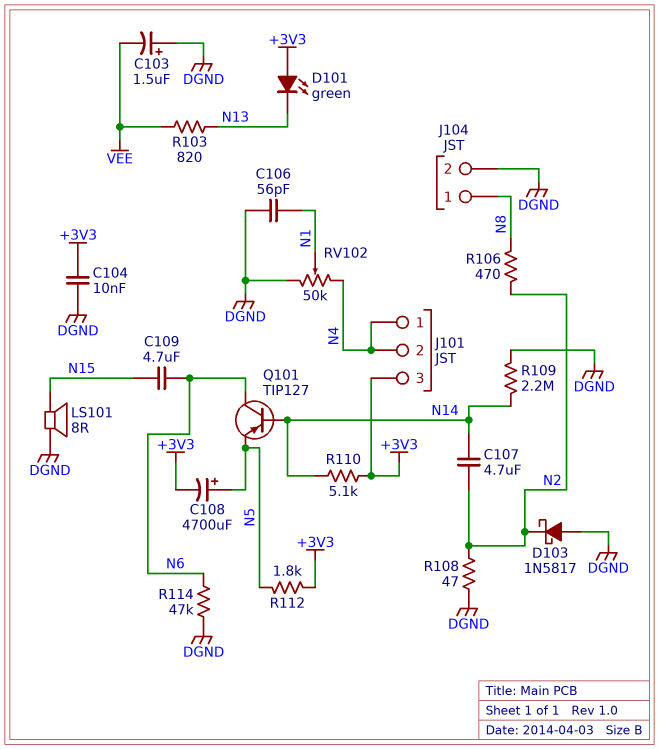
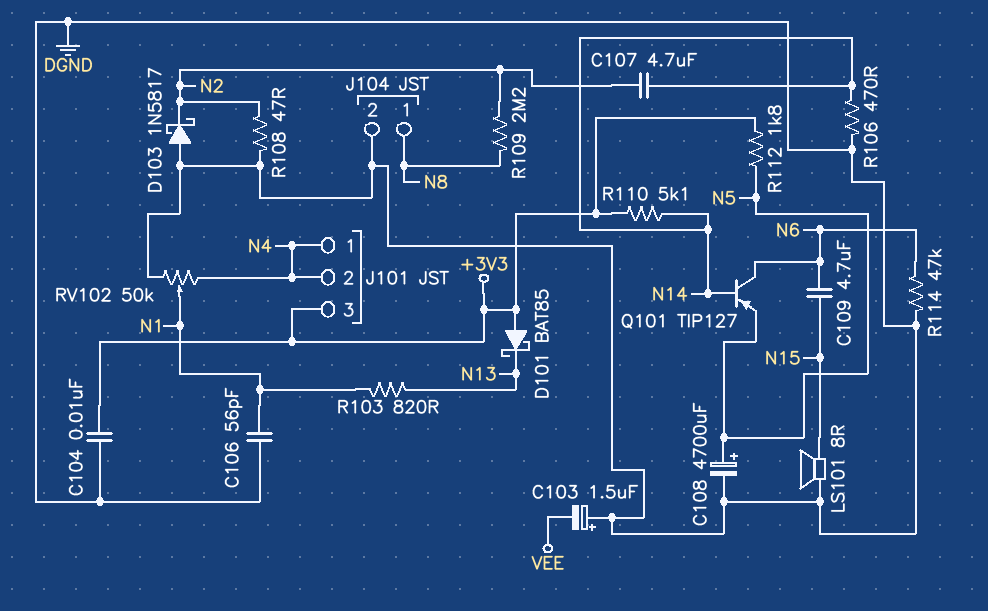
C108: 4700uF (plus N5, minus +3V3) -> 4700uF (plus N5, minus DGND)
D101: LED green (A +3V3, K N13) -> schottky BAT85 (A +3V3, K N13)
R103: 820 (N13, VEE) -> 820 (N1, N13)
R106: 470 (N2, N8) -> 470 (DGND, N14)
R109: 2.2M (DGND, N14) -> 2.2M (N2, N8)

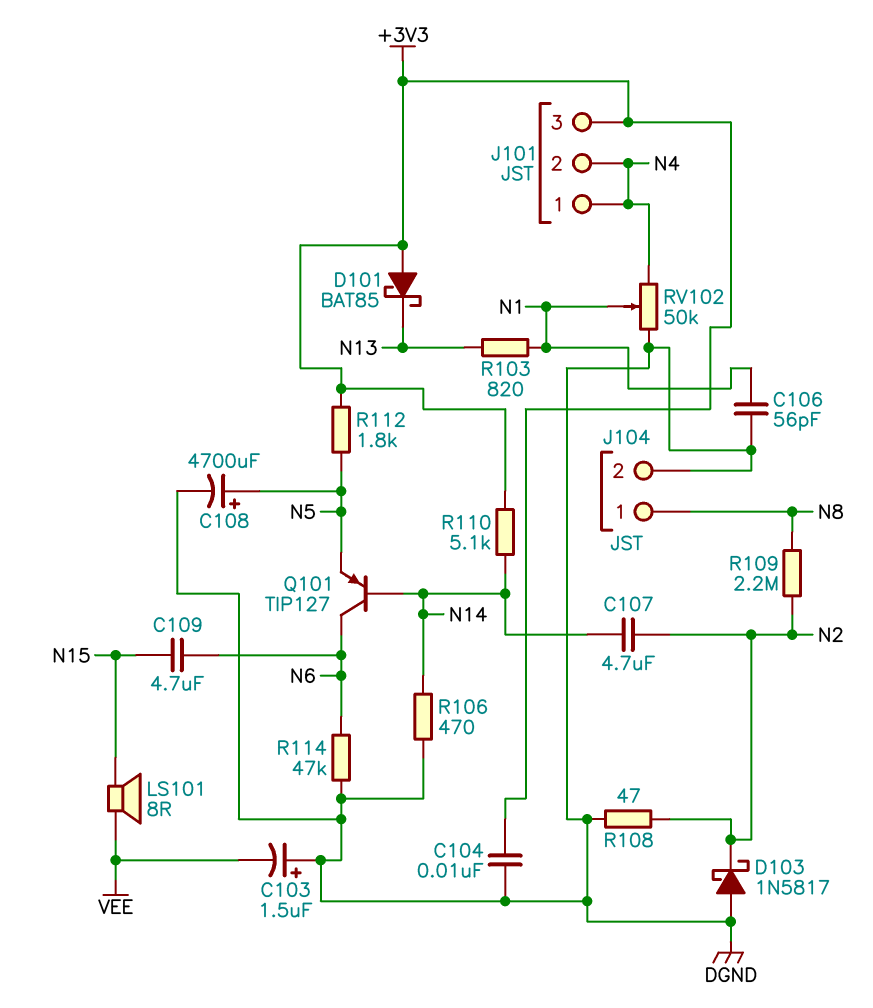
LS101: speaker 8R (DGND, N15) -> speaker 8R (N15, VEE)

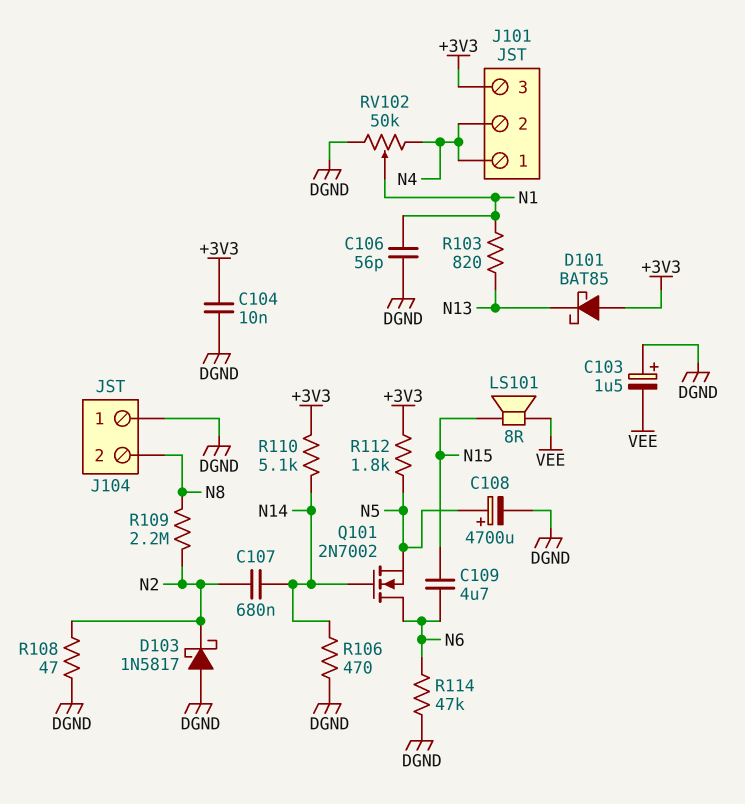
C107: 4.7uF (N2, N14) -> 680nF (N2, N14)
J104 pin 1: N8 -> DGND
J104 pin 2: DGND -> N8
Q101: PNP TIP127 (B N14, C N6, E N5) -> NMOS 2N7002 (G N14, D N6, S N5)

